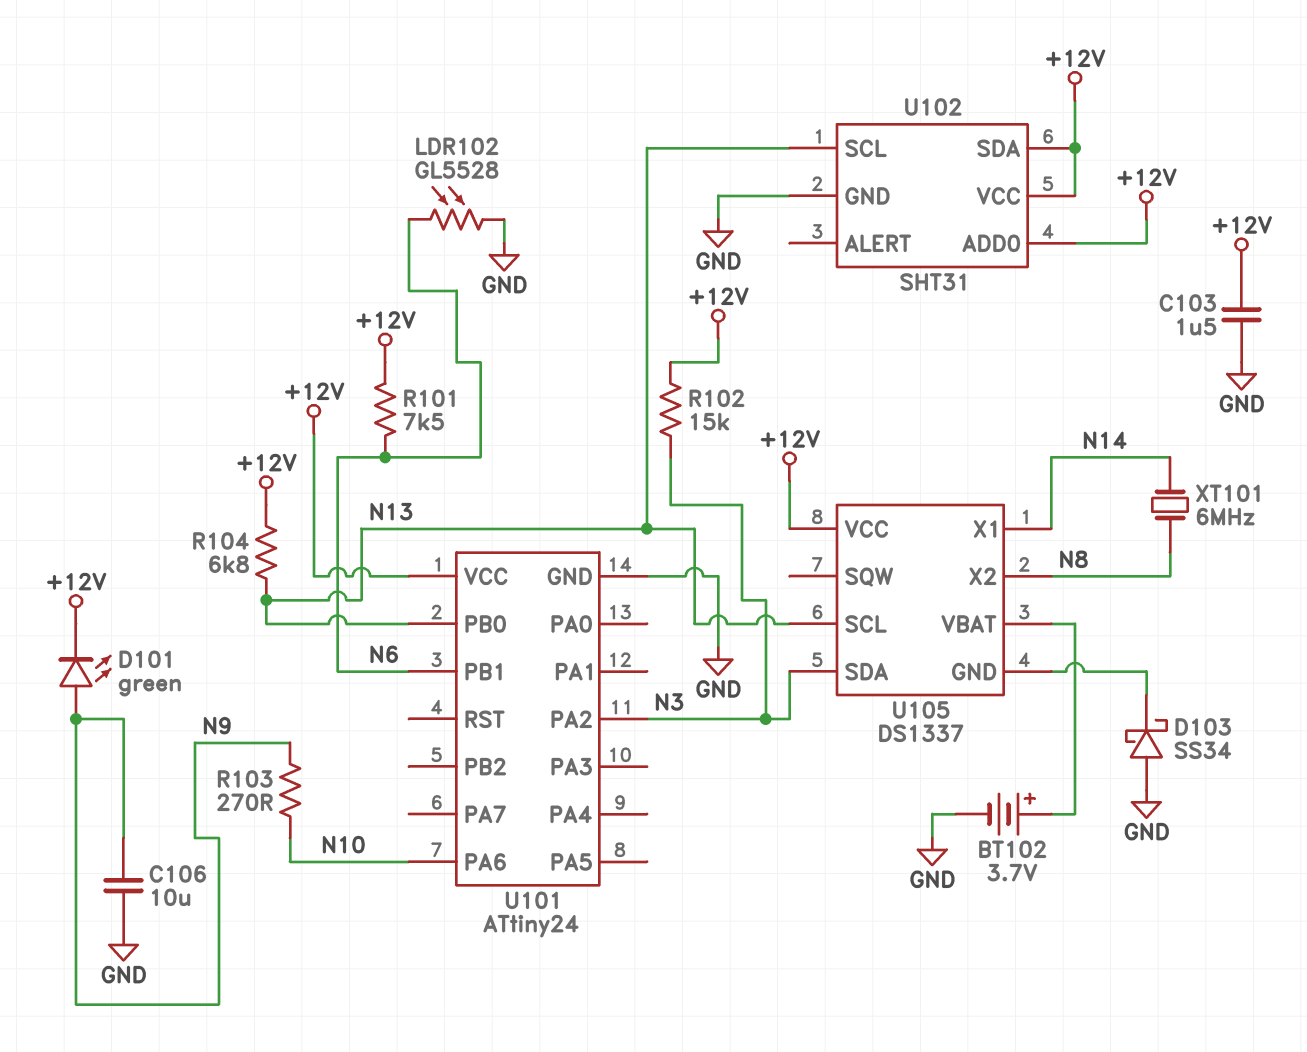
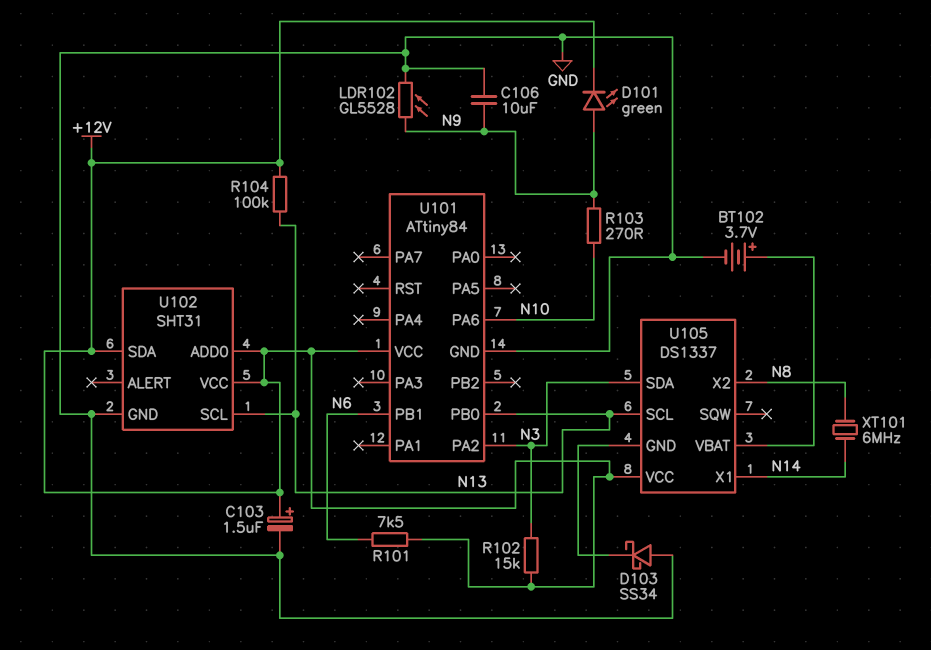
C103: 1.5uF (+12V, GND) -> 1.5uF (plus +12V, minus GND)
LDR102: GL5528 (GND, N6) -> GL5528 (GND, N9)
R104: 6.8k (+12V, N13) -> 100k (+12V, N13)
U101: ATtiny24 -> ATtiny84

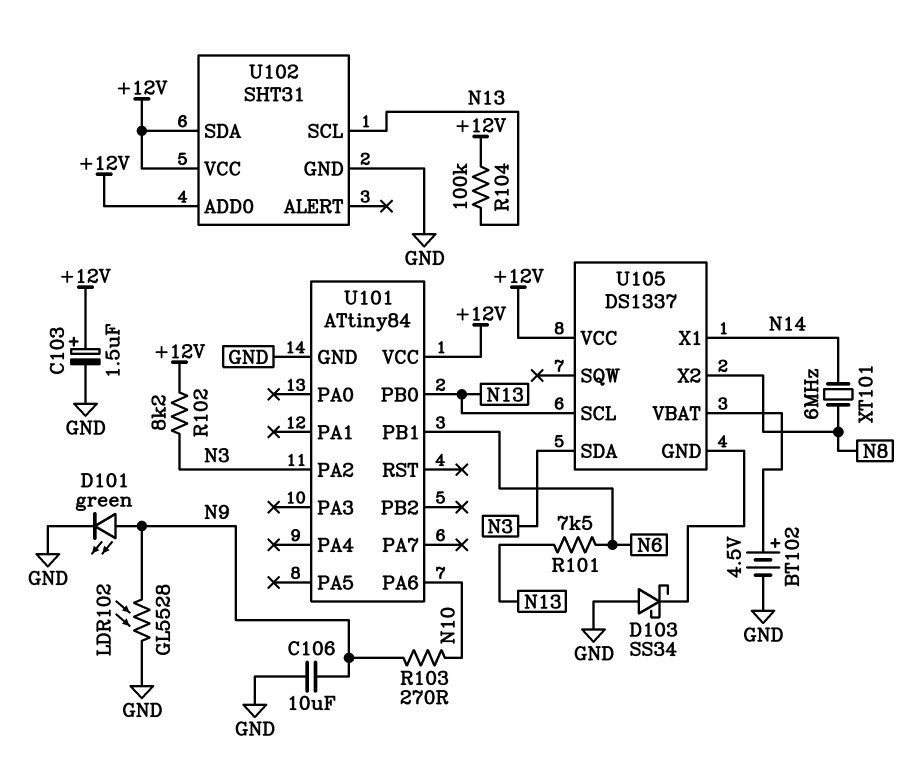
BT102: 3.7V (plus U105/VBAT, minus GND) -> 4.5V (plus U105/VBAT, minus GND)
D101: LED green (A N9, K +12V) -> LED green (A N9, K GND)
R101: 7.5k (+12V, N6) -> 7.5k (N6, N13)
R102: 15k (+12V, N3) -> 8.2k (+12V, N3)

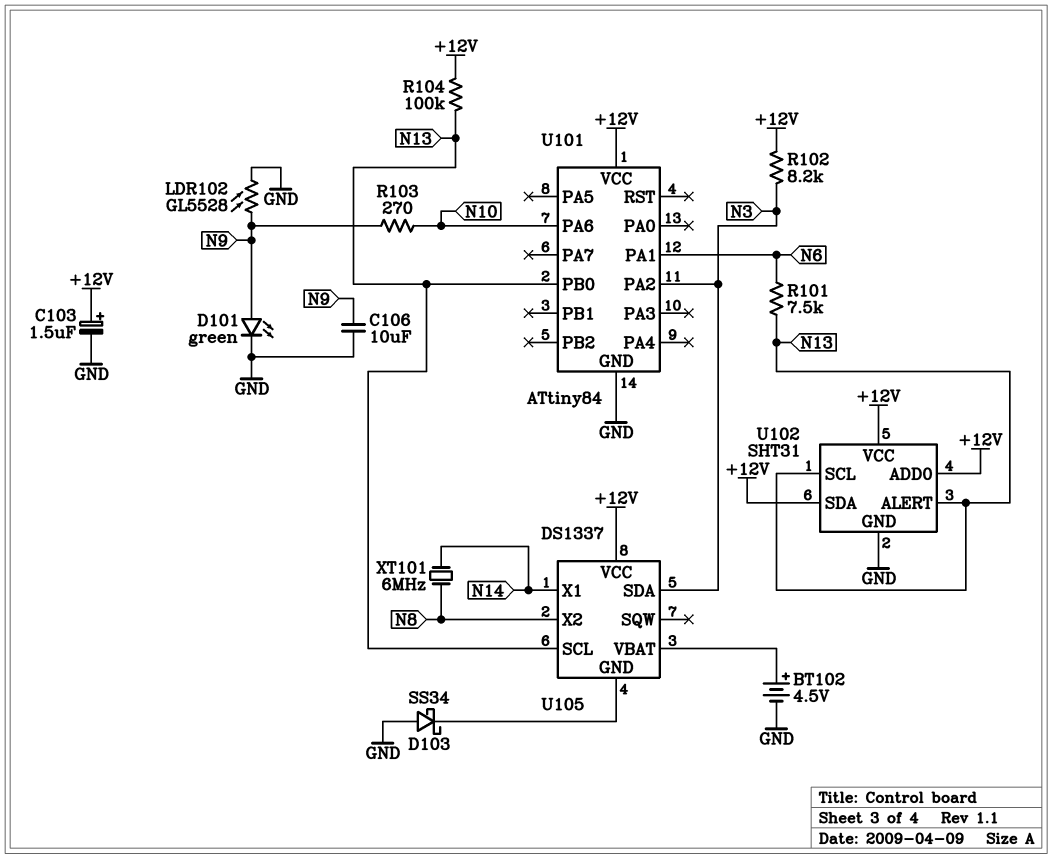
U101 pin PA1: none -> N6
U101 pin PB1: N6 -> none
U102 pin ALERT: none -> N13

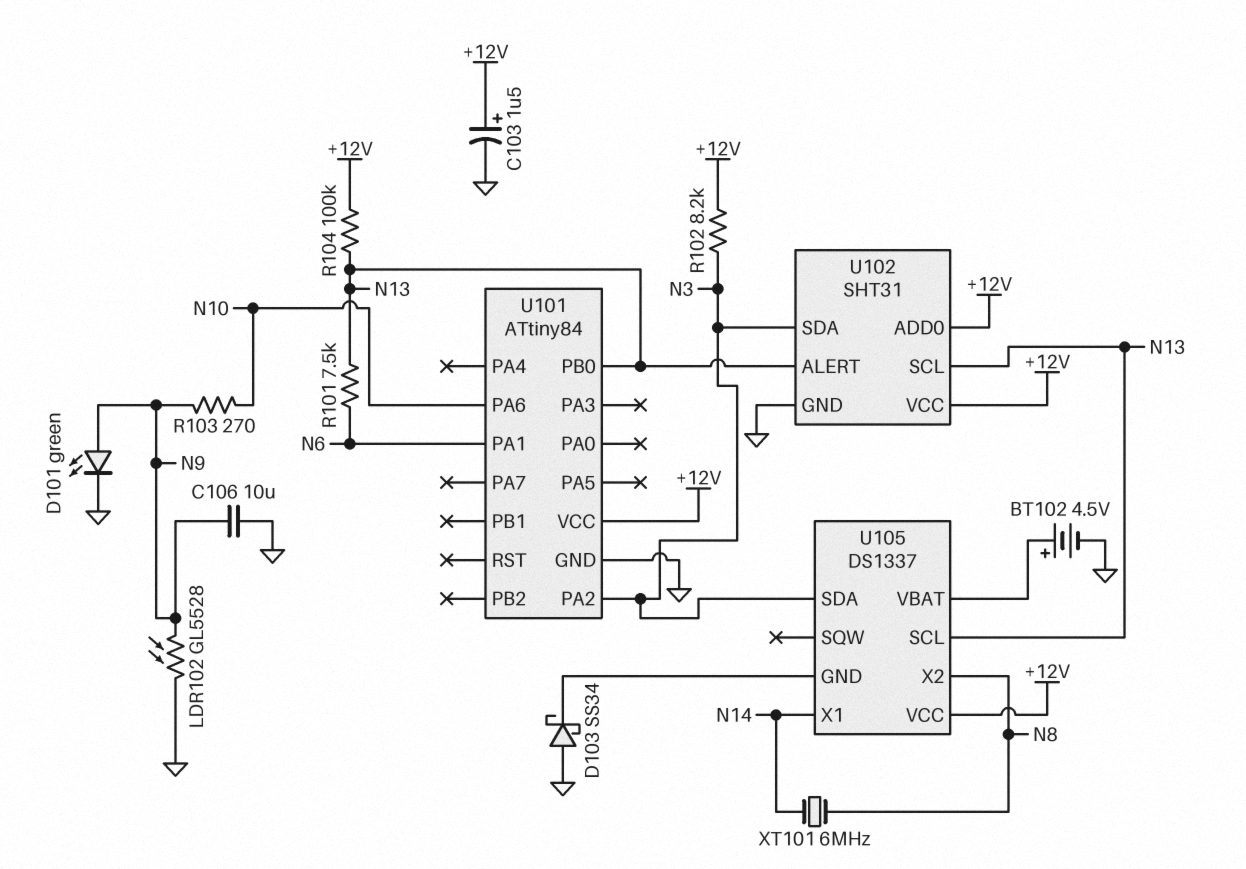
U102 pin SDA: +12V -> N3

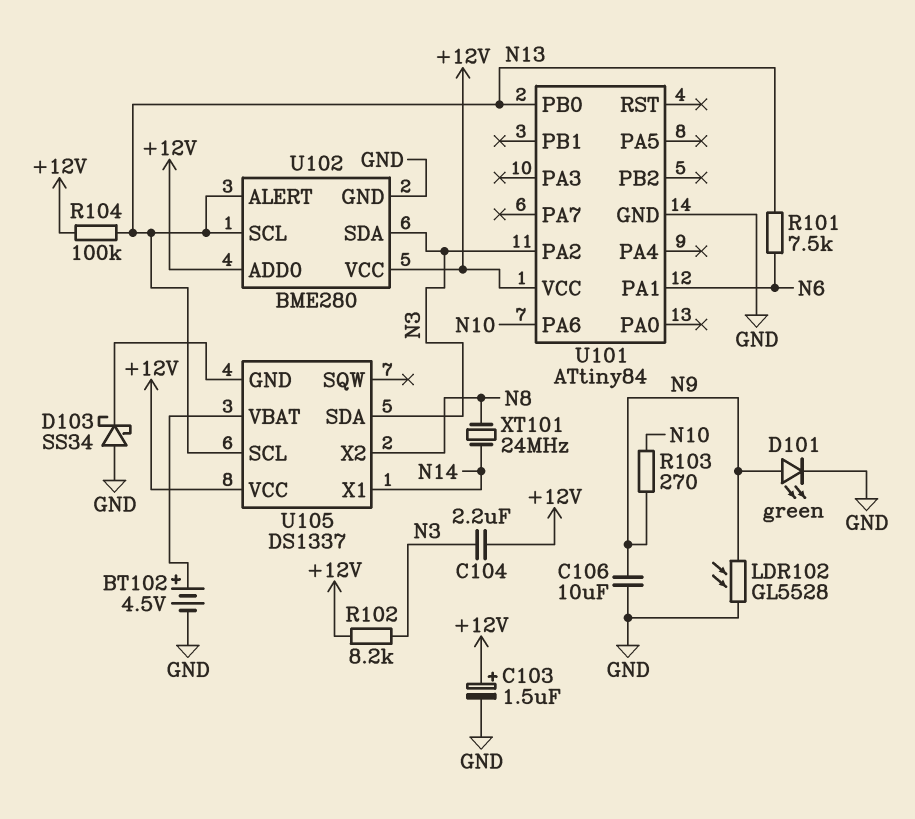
C104: none -> 2.2uF (+12V, N3)
U102: SHT31 -> BME280
XT101: 6MHz (N8, N14) -> 24MHz (N8, N14)

